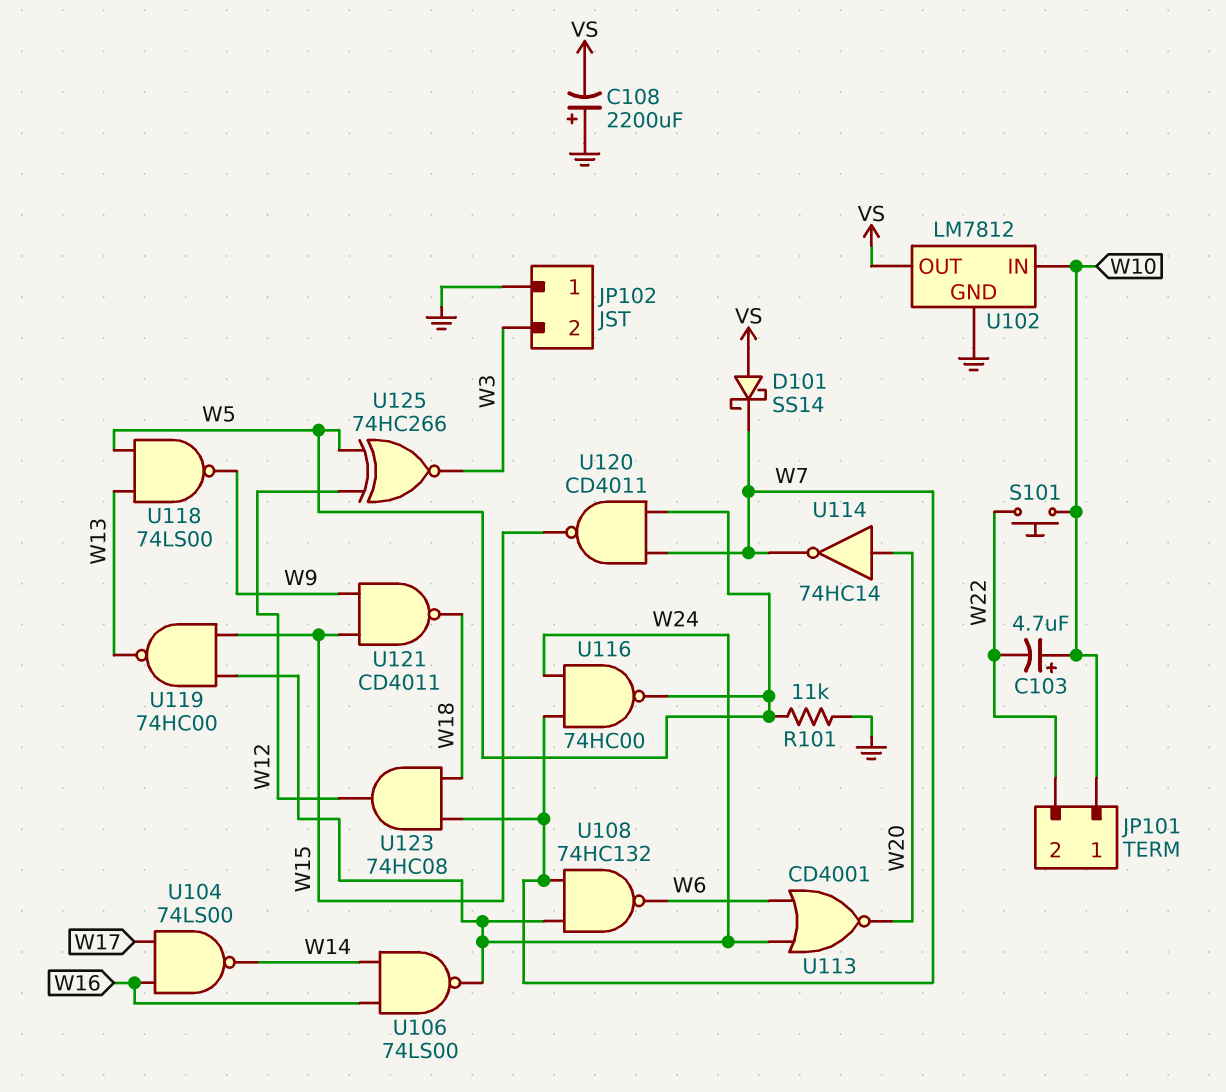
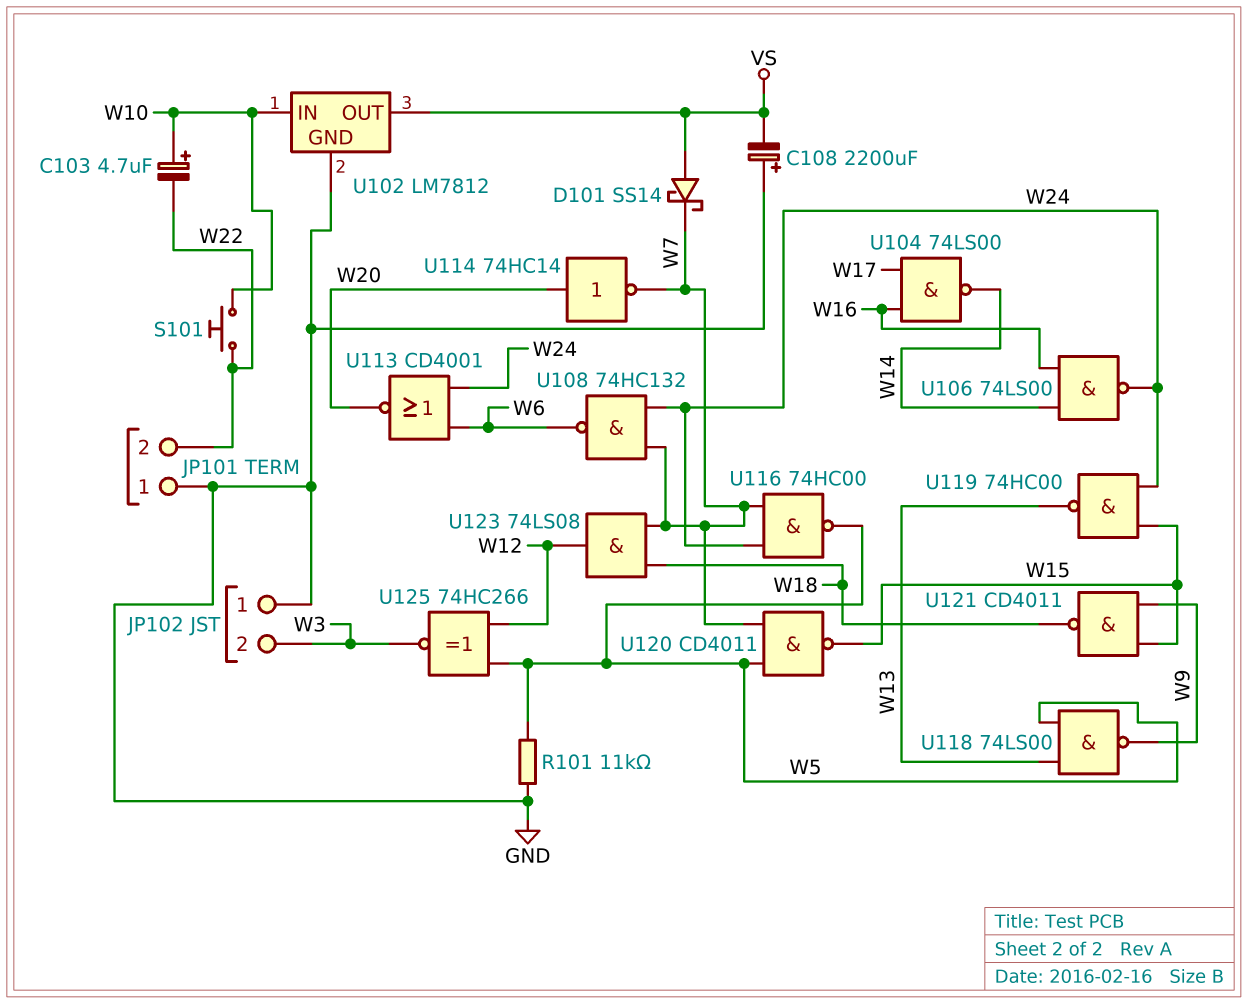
JP101 pin 1: W10 -> GND
U123: AND 74HC08 (in W7, in W18, out W12) -> AND 74LS08 (in W7, in W18, out W12)

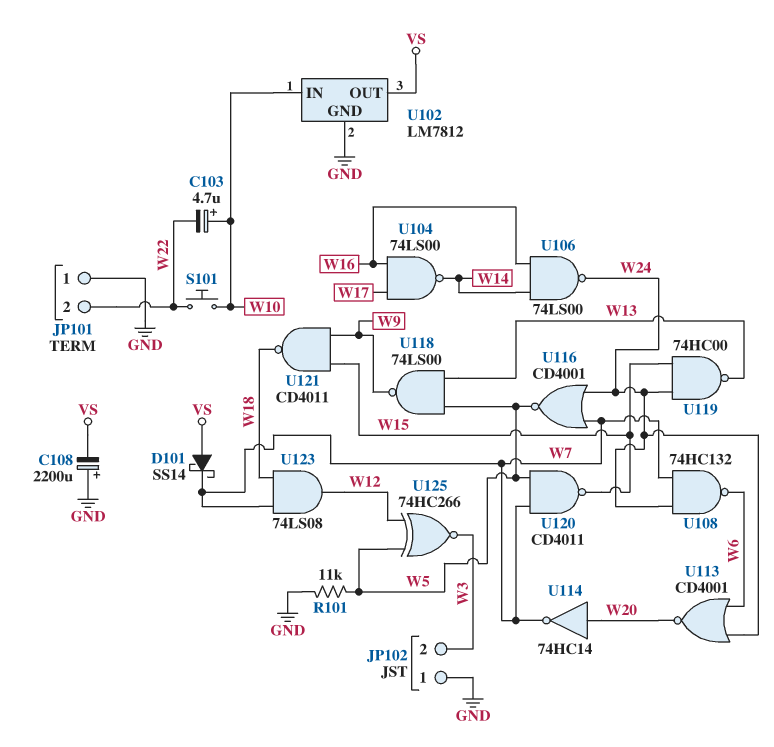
U116: NAND 74HC00 (in W7, in W24, out W5) -> NOR CD4001 (in W7, in W24, out W5)

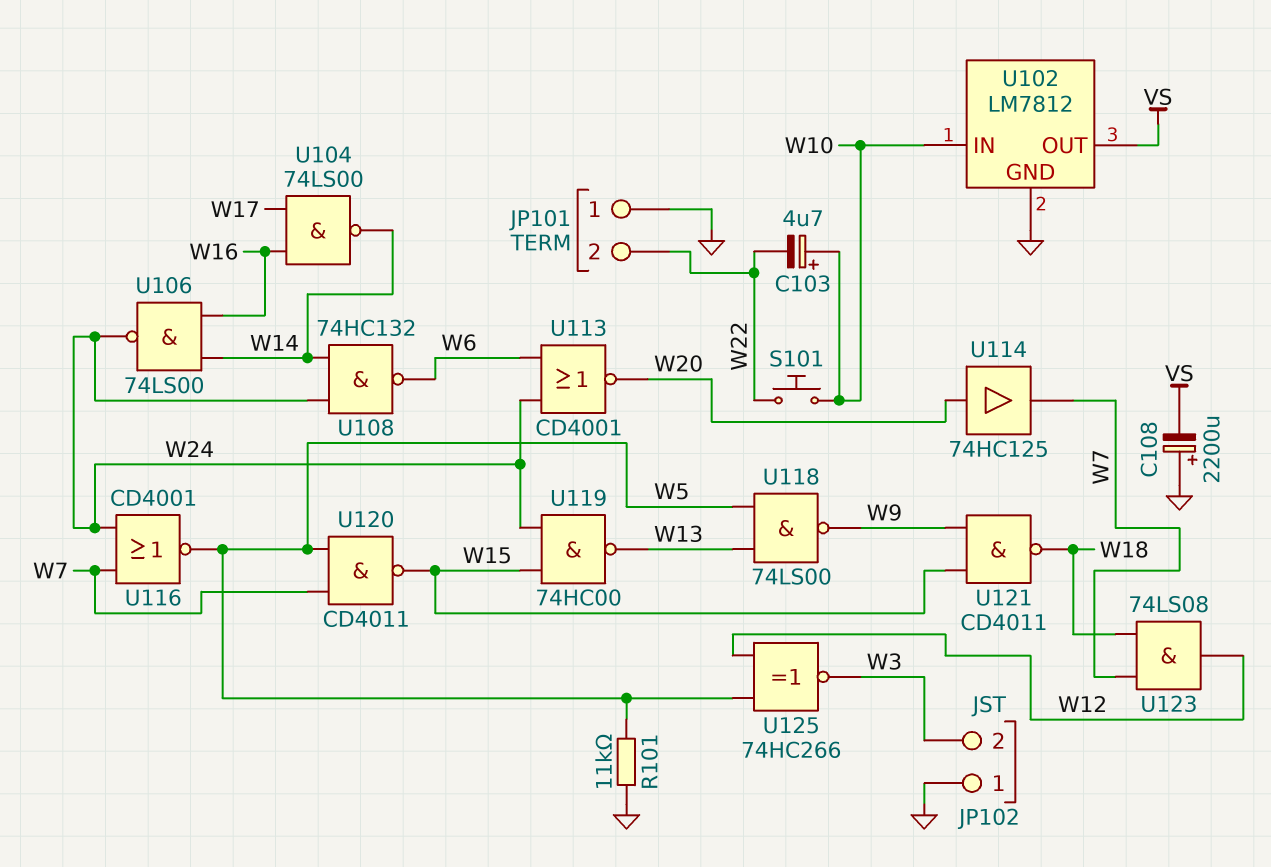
D101: schottky SS14 (A VS, K W7) -> none
U108: NAND 74HC132 (in W7, in W24, out W6) -> NAND 74HC132 (in W14, in W24, out W6)
U114: NOT 74HC14 (in W20, out W7) -> buffer 74HC125 (in W20, out W7)

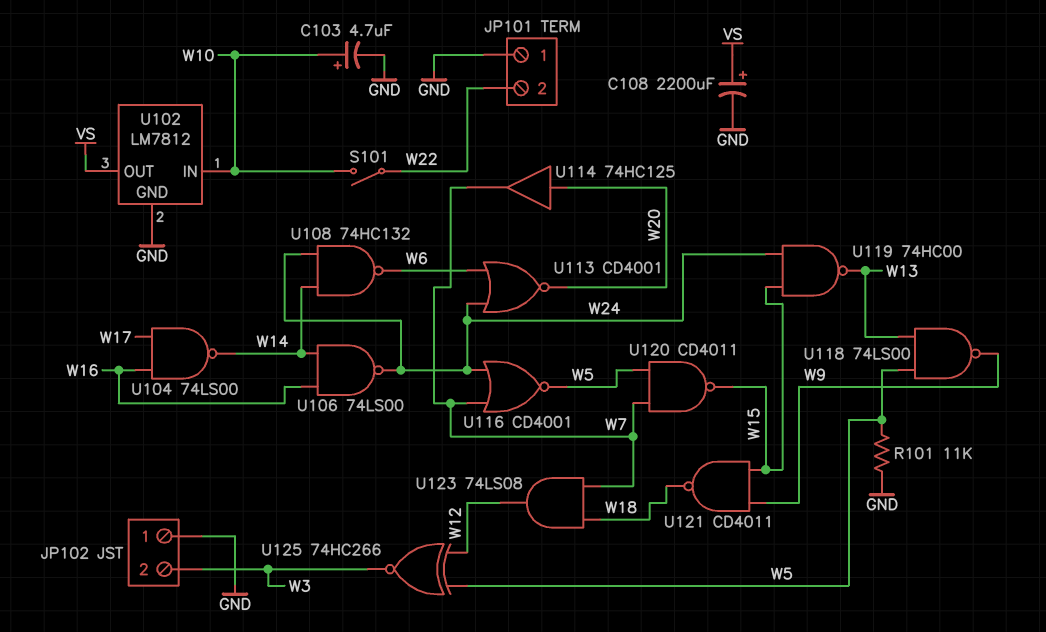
C103: 4.7uF (plus W10, minus W22) -> 4.7uF (plus W10, minus GND)
C108: 2200uF (plus GND, minus VS) -> 2200uF (plus VS, minus GND)
S101: button (W10, W22) -> switch (W10, W22)

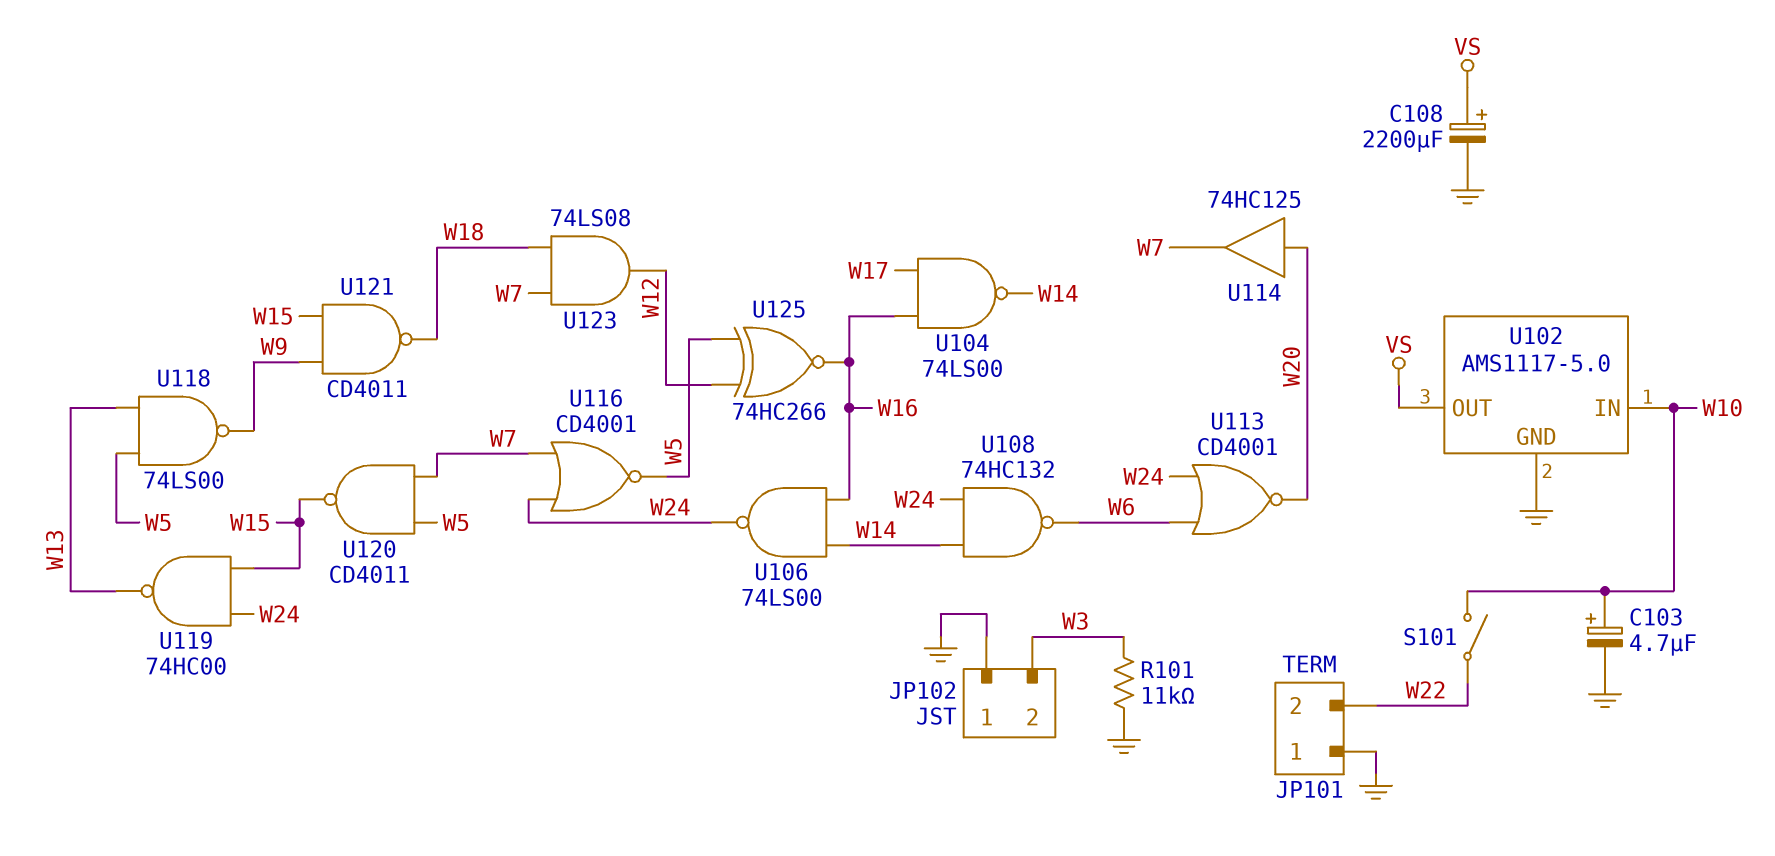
R101: 11k (GND, W5) -> 11k (GND, W3)
U102: LM7812 -> AMS1117-5.0
U125: XNOR 74HC266 (in W5, in W12, out W3) -> XNOR 74HC266 (in W5, in W12, out W16)

